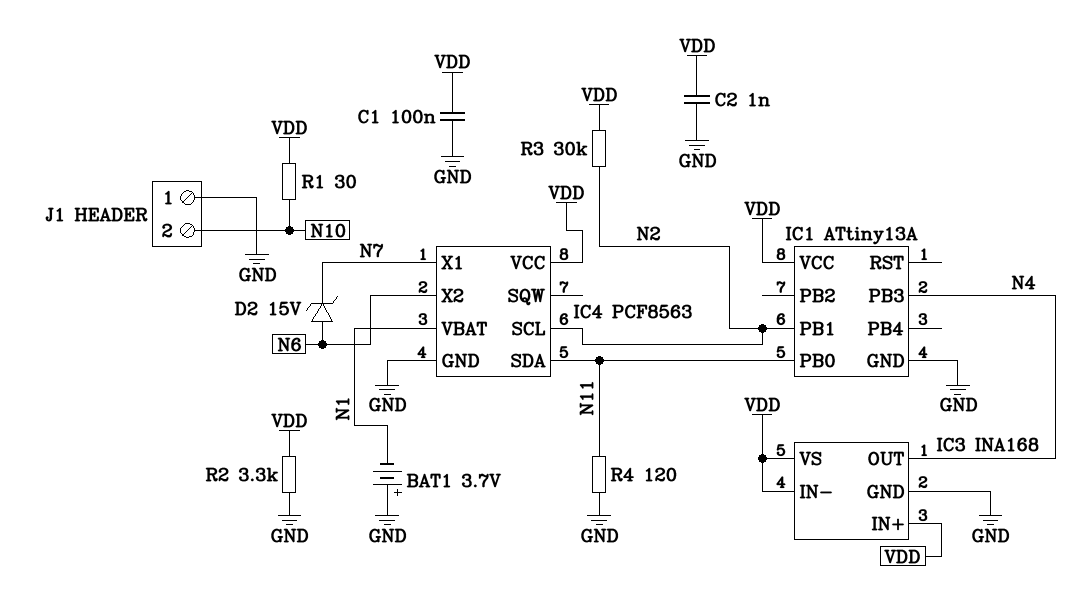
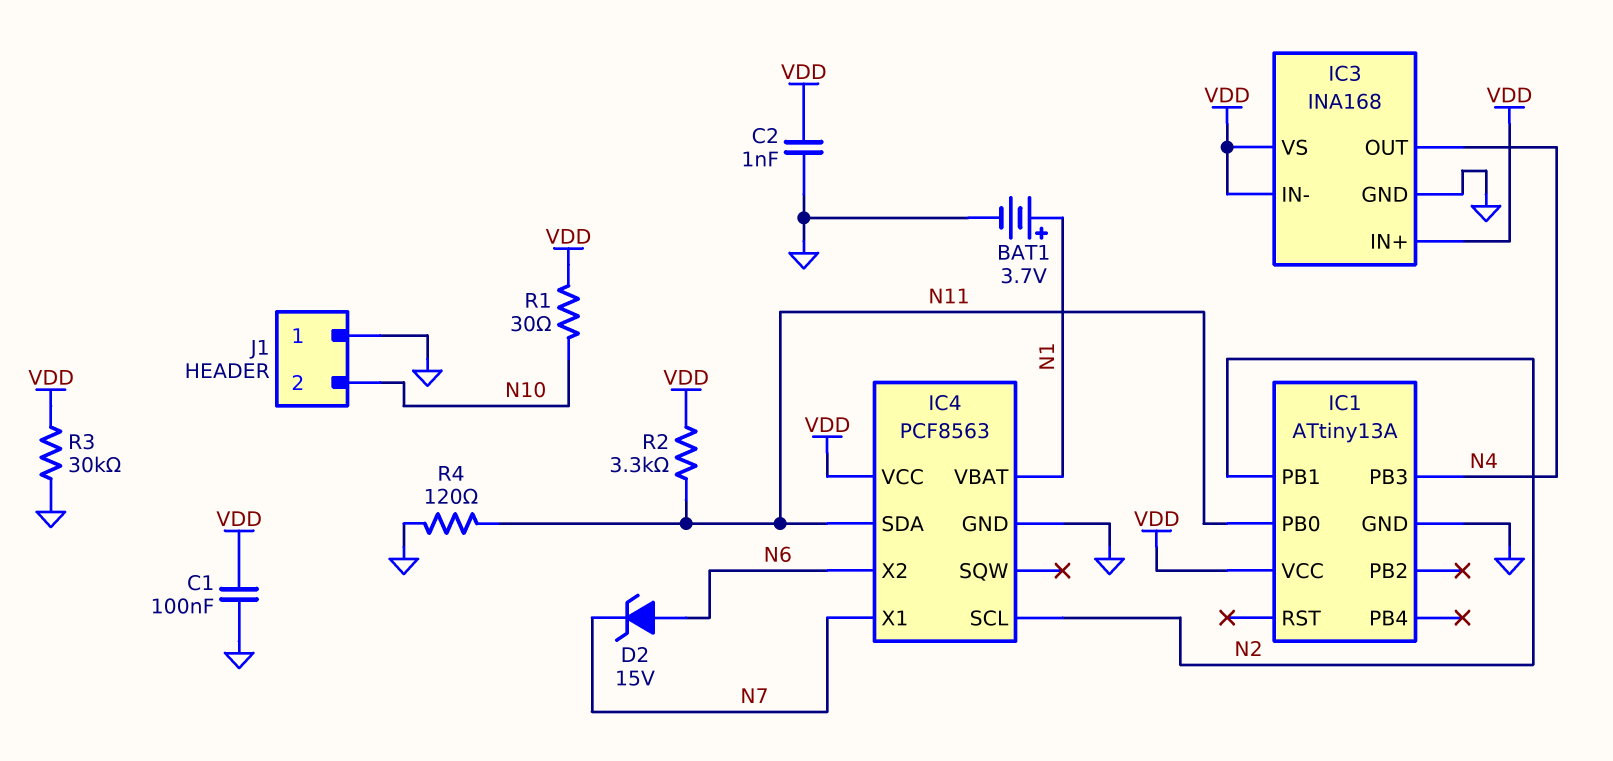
BAT1: 3.7V (plus GND, minus N1) -> 3.7V (plus N1, minus GND)
R2: 3.3k (GND, VDD) -> 3.3k (N11, VDD)
R3: 30k (N2, VDD) -> 30k (GND, VDD)

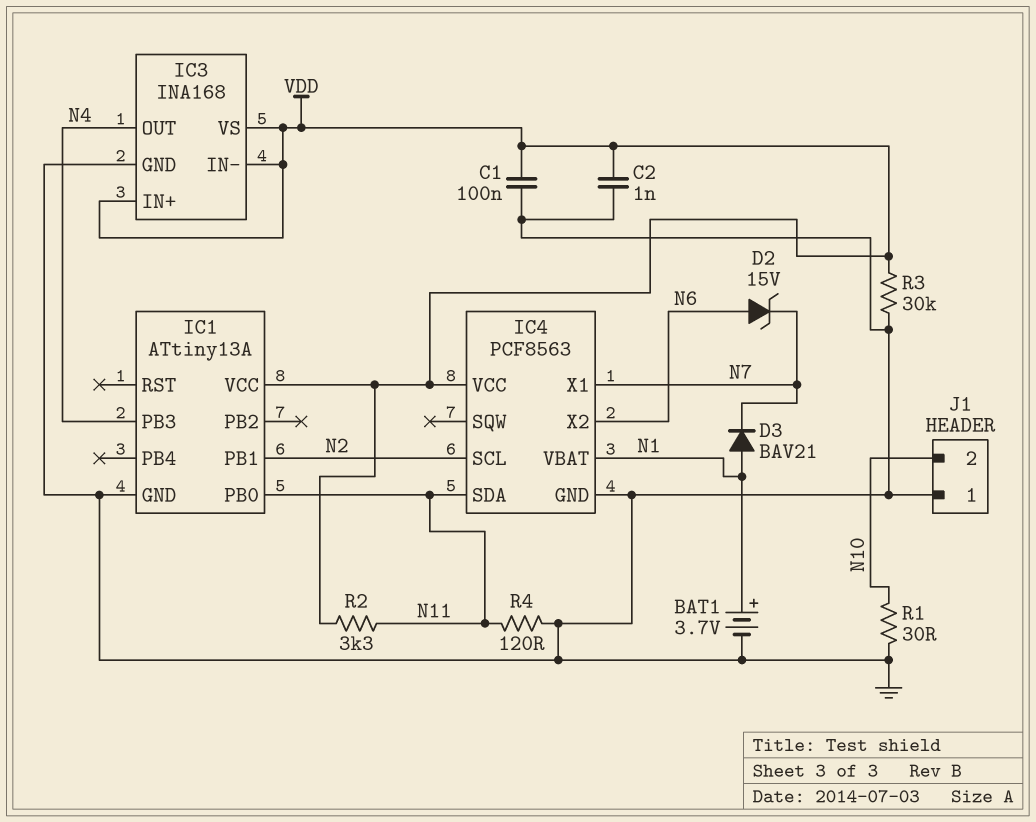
D3: none -> diode BAV21 (A N1, K N7)
R1: 30 (N10, VDD) -> 30 (GND, N10)

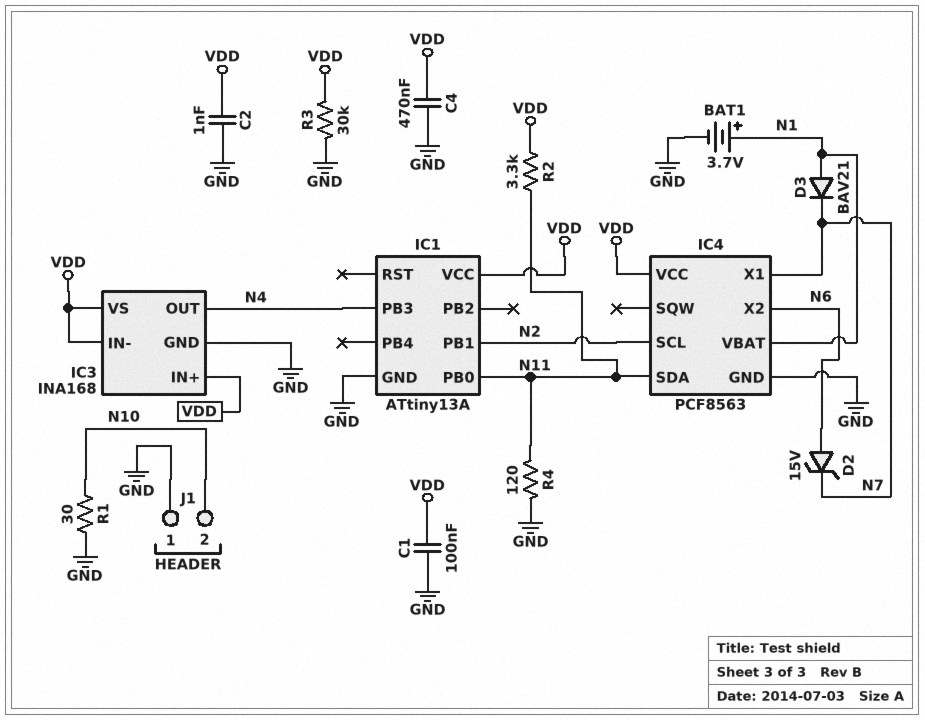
C4: none -> 470nF (GND, VDD)

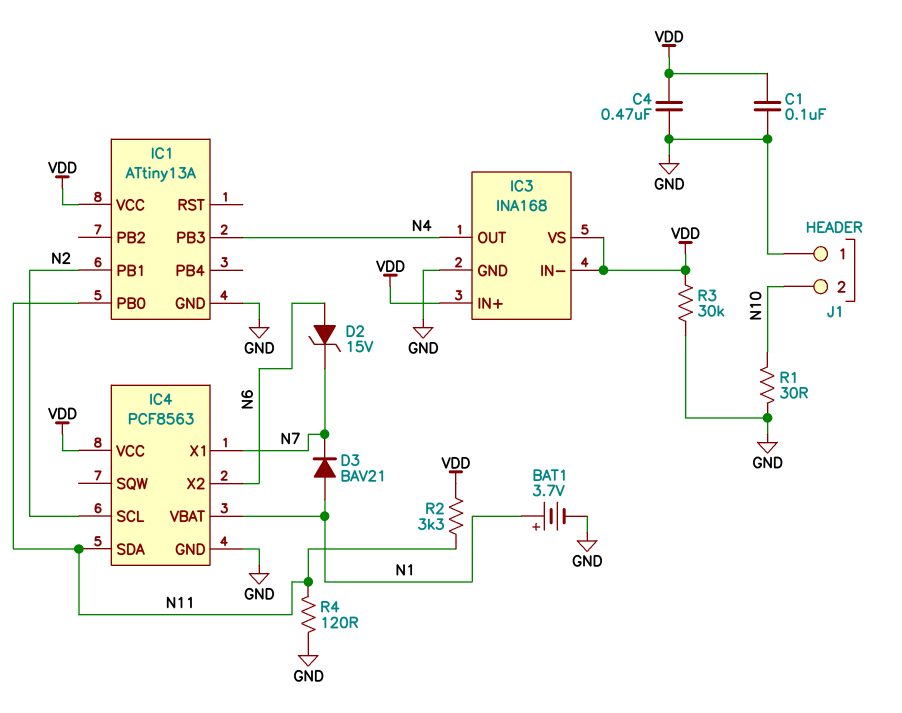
C2: 1nF (GND, VDD) -> none

